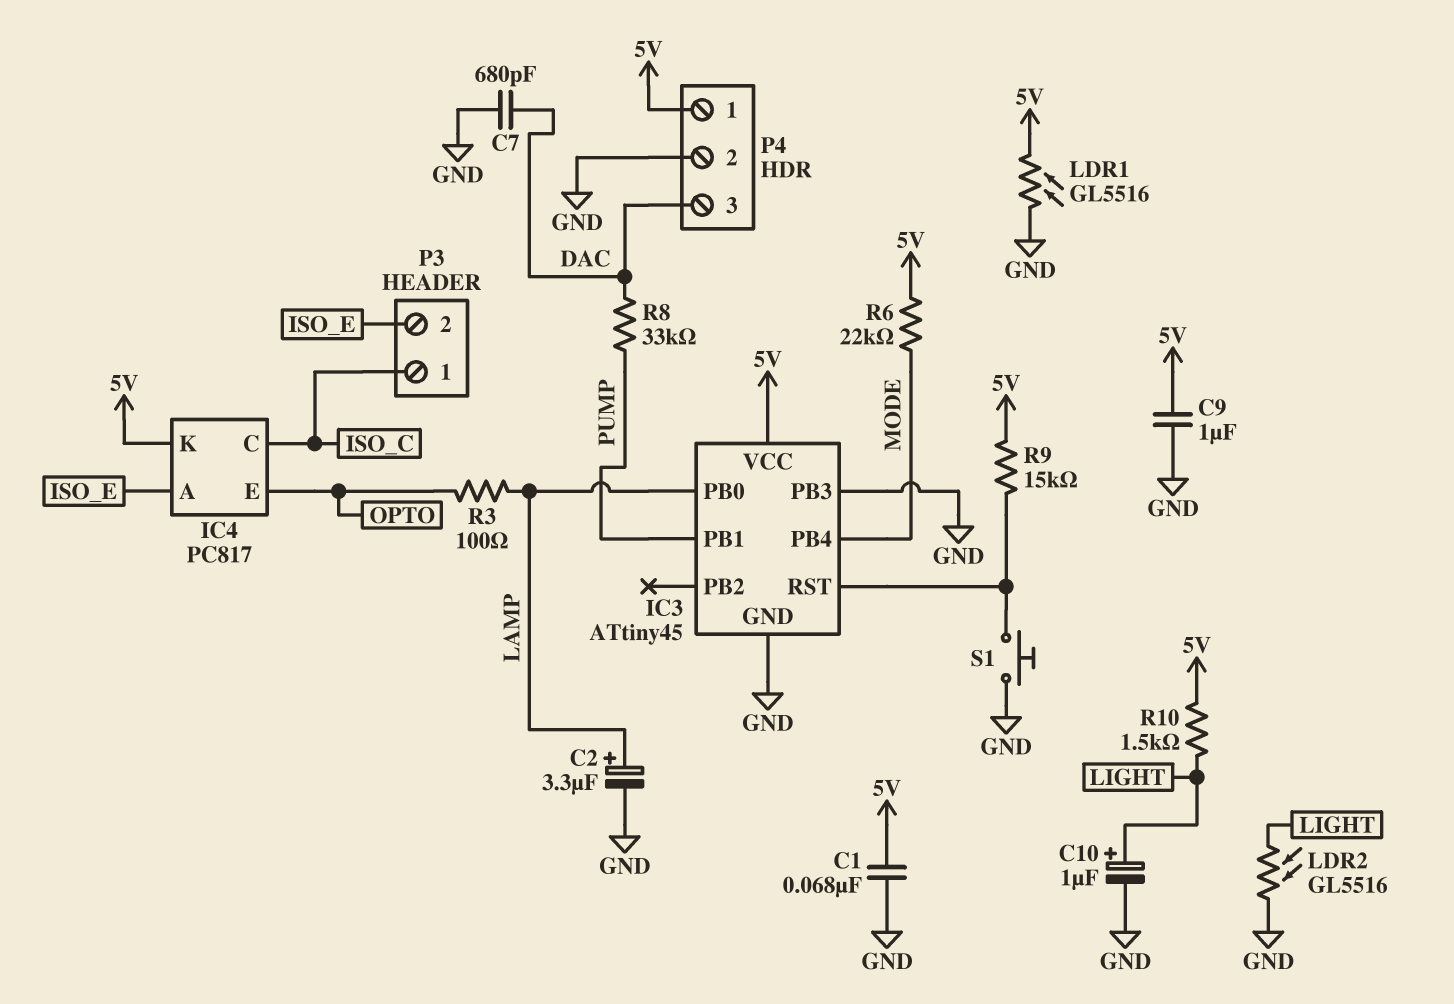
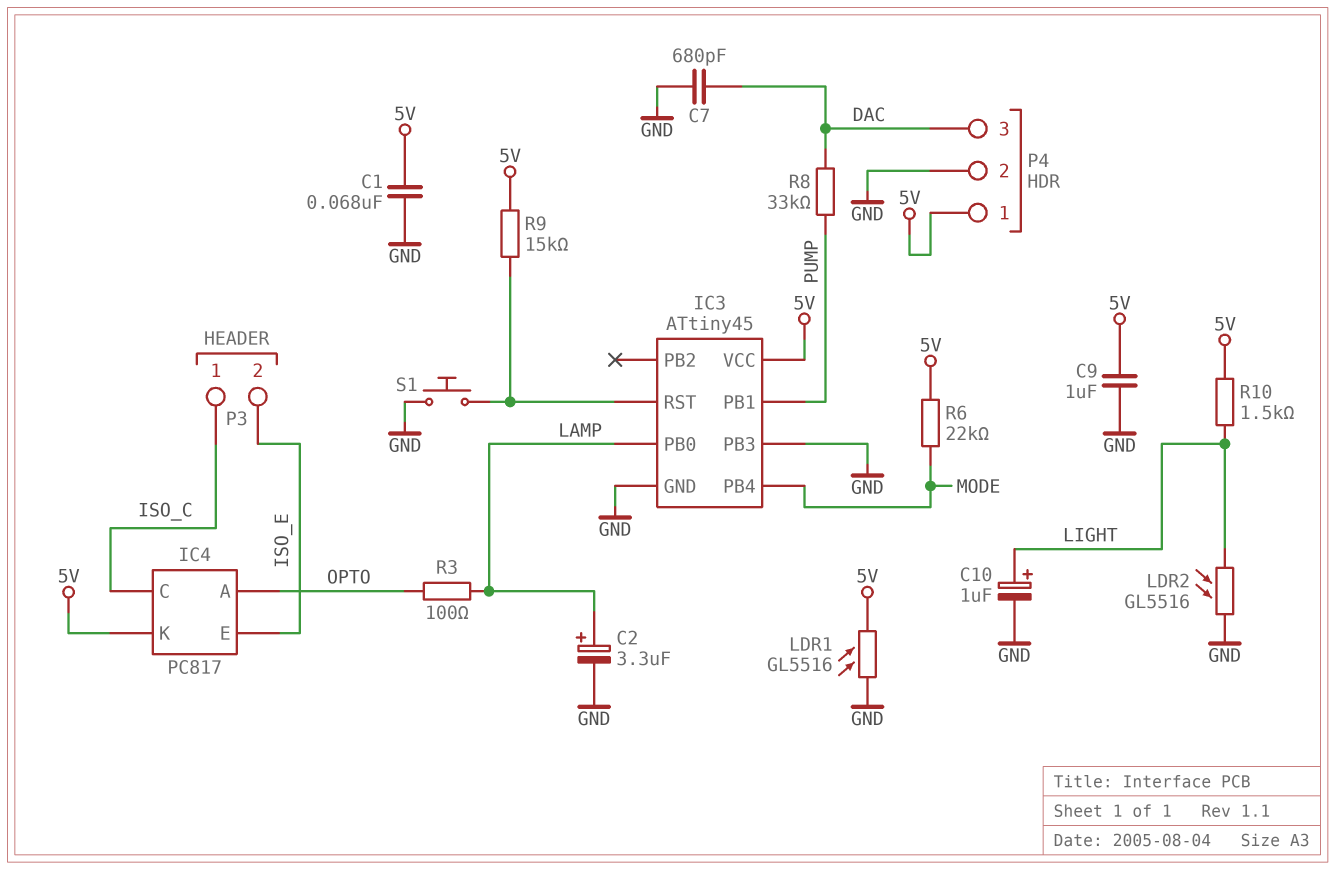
IC4 pin A: ISO_E -> OPTO
IC4 pin E: OPTO -> ISO_E

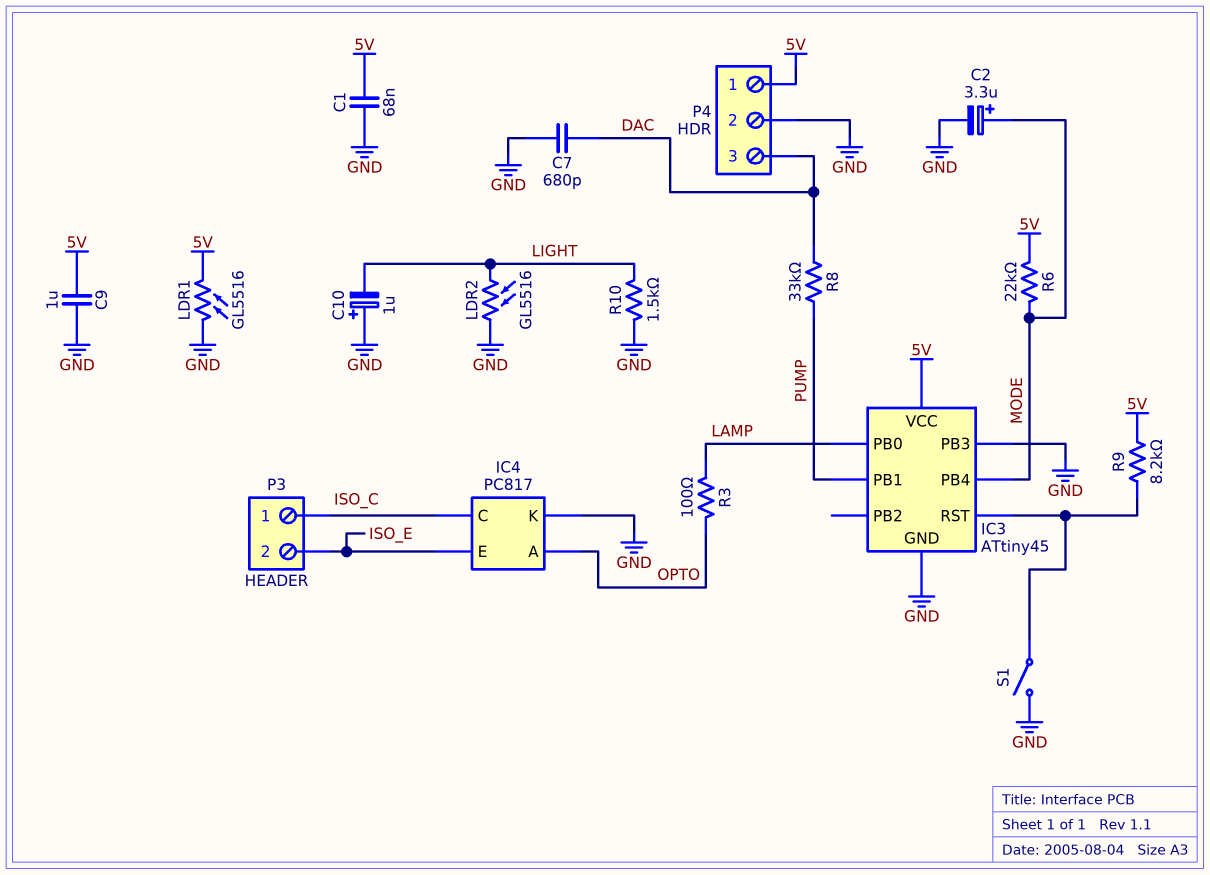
C2: 3.3uF (plus LAMP, minus GND) -> 3.3uF (plus MODE, minus GND)
C10: 1uF (plus LIGHT, minus GND) -> 1uF (plus GND, minus LIGHT)
IC4 pin K: 5V -> GND
R9: 15k (5V, IC3/RST) -> 8.2k (5V, IC3/RST)
R10: 1.5k (5V, LIGHT) -> 1.5k (GND, LIGHT)
S1: button (GND, IC3/RST) -> switch (GND, IC3/RST)

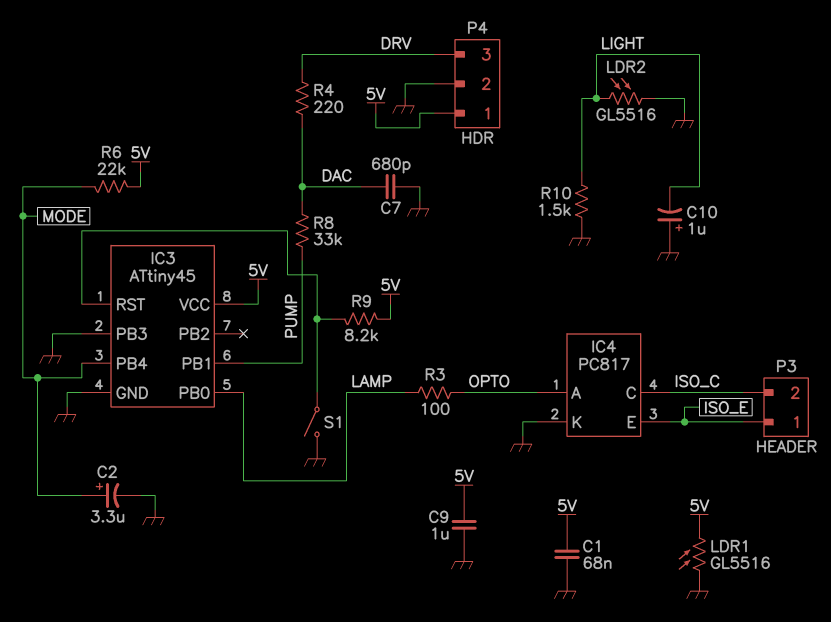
P3 pin 1: ISO_C -> ISO_E
P3 pin 2: ISO_E -> ISO_C
P4 pin 3: DAC -> DRV
R4: none -> 220 (DAC, DRV)

